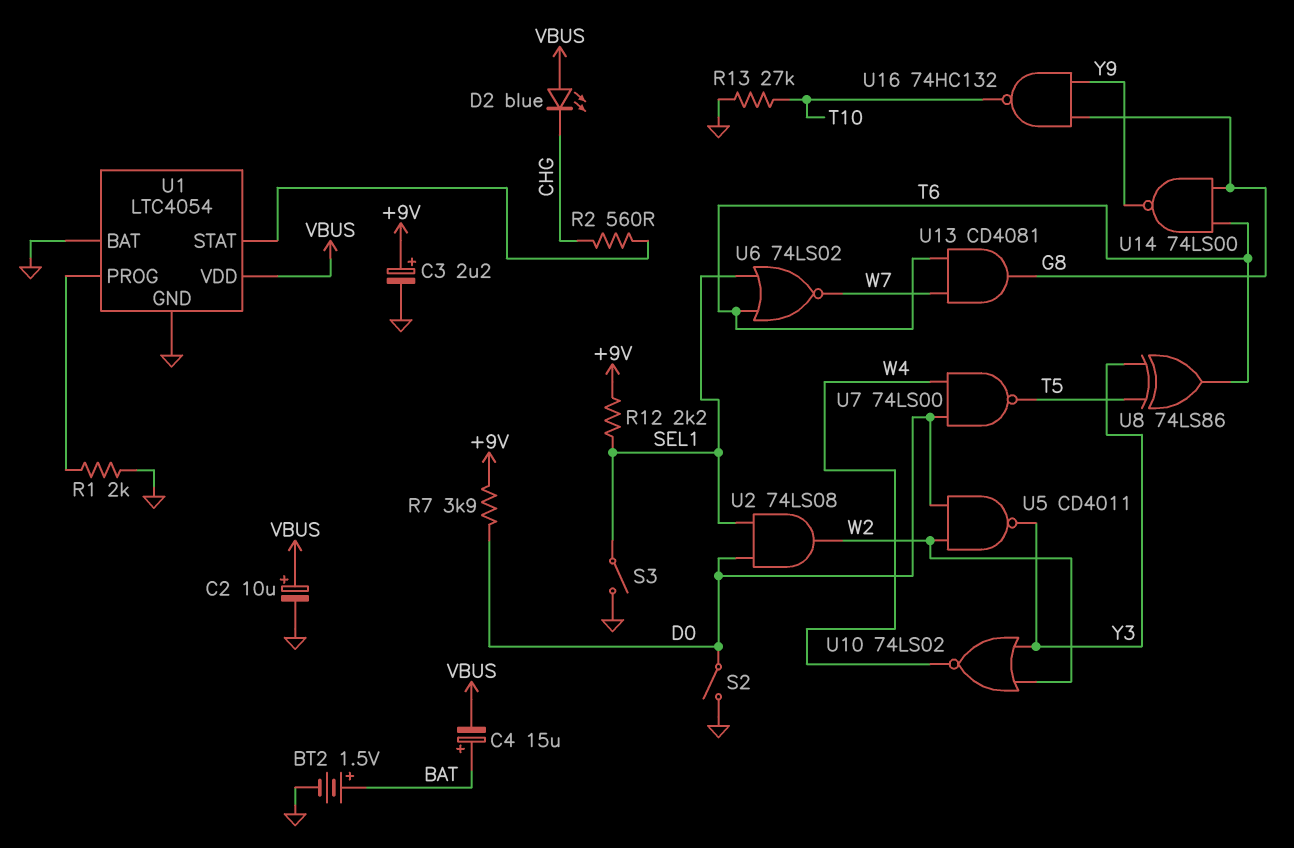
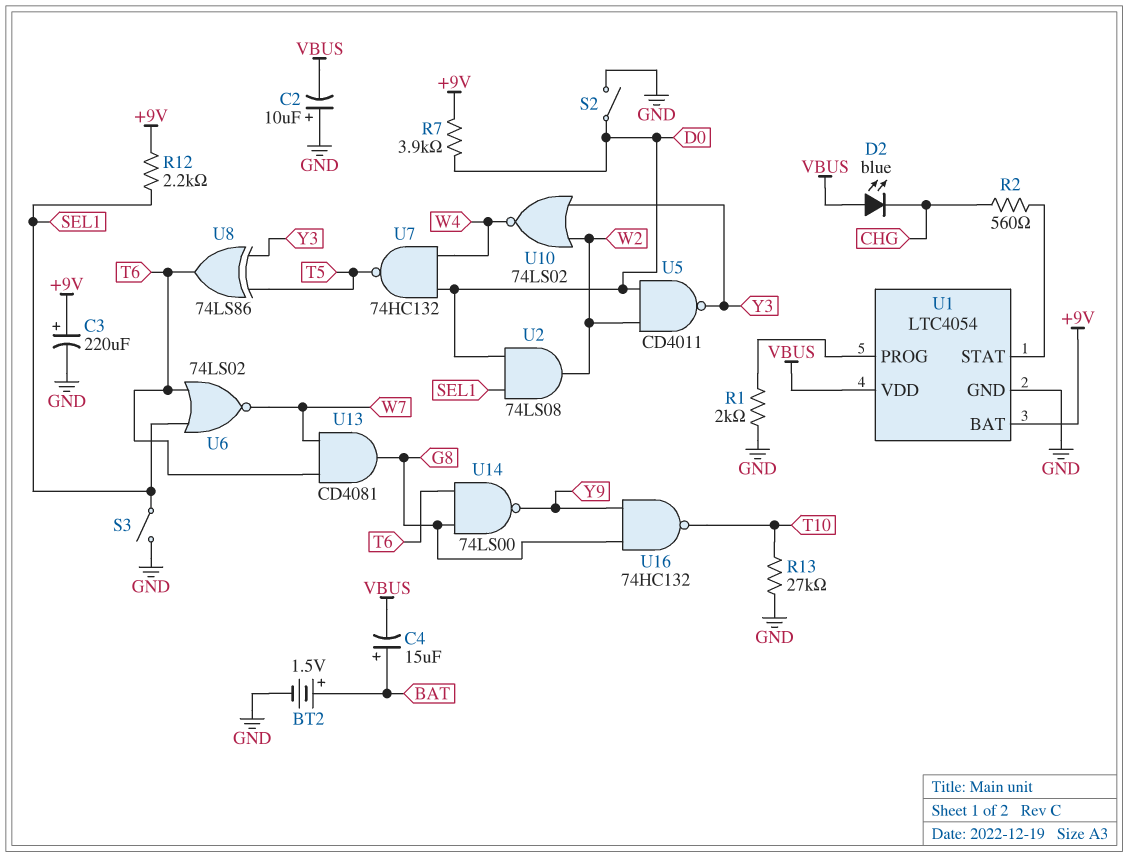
C2: 10uF (plus VBUS, minus GND) -> 10uF (plus GND, minus VBUS)
C3: 2.2uF (plus +9V, minus GND) -> 220uF (plus +9V, minus GND)
U1 pin BAT: GND -> +9V
U7: NAND 74LS00 (in D0, in W4, out T5) -> NAND 74HC132 (in D0, in W4, out T5)

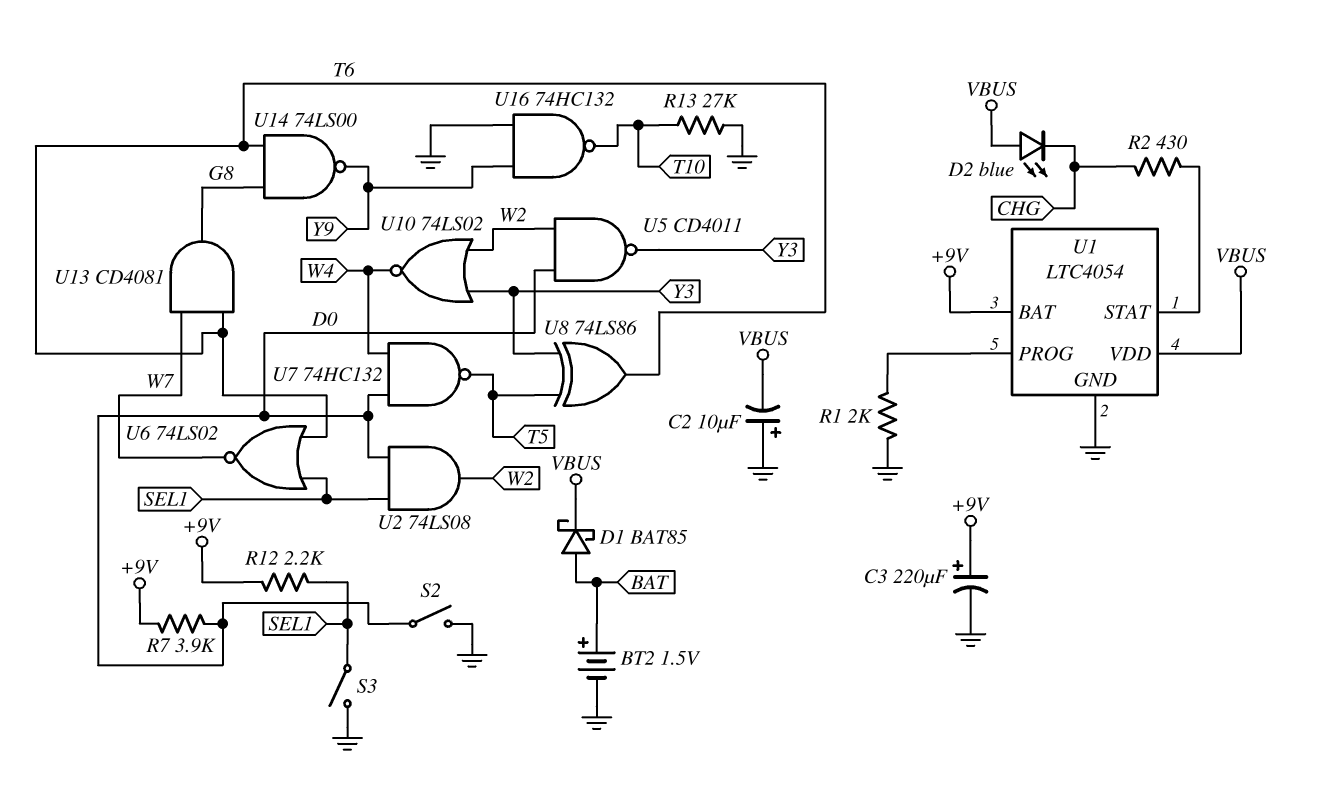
C4: 15uF (plus BAT, minus VBUS) -> none
D1: none -> schottky BAT85 (A BAT, K VBUS)
R2: 560 (CHG, U1/STAT) -> 430 (CHG, U1/STAT)
U16: NAND 74HC132 (in G8, in Y9, out T10) -> NAND 74HC132 (in GND, in Y9, out T10)

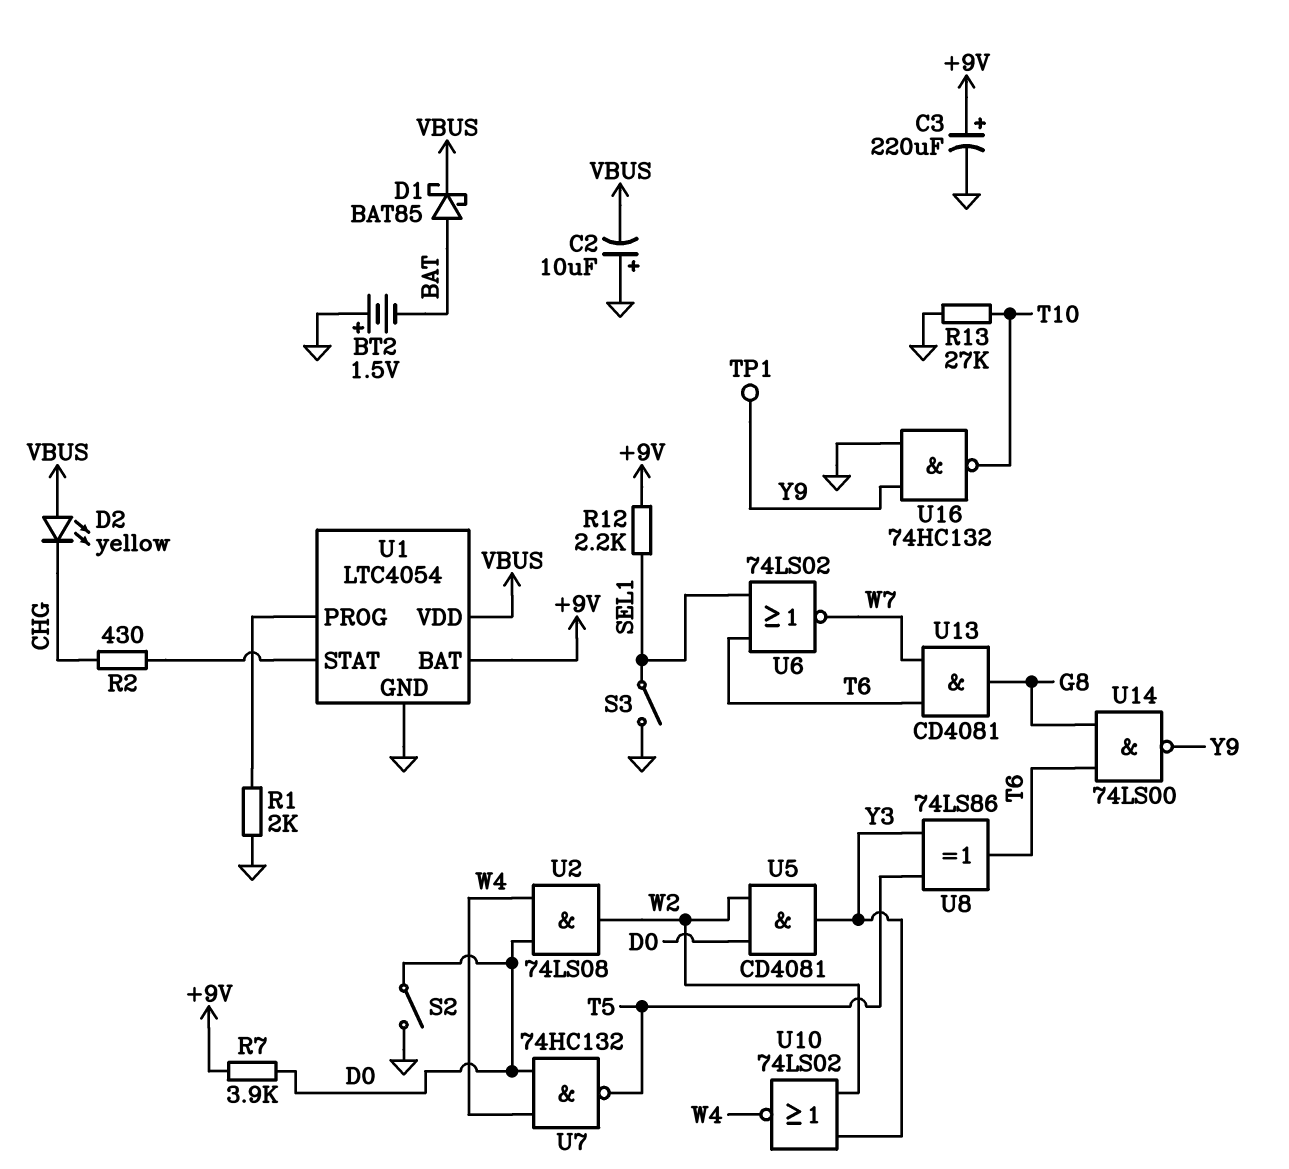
BT2: 1.5V (plus BAT, minus GND) -> 1.5V (plus GND, minus BAT)
D2: LED blue (A VBUS, K CHG) -> LED yellow (A VBUS, K CHG)
TP1: none -> test point (Y9)
U2: AND 74LS08 (in D0, in SEL1, out W2) -> AND 74LS08 (in D0, in W4, out W2)
U5: NAND CD4011 (in D0, in W2, out Y3) -> AND CD4081 (in D0, in W2, out Y3)

